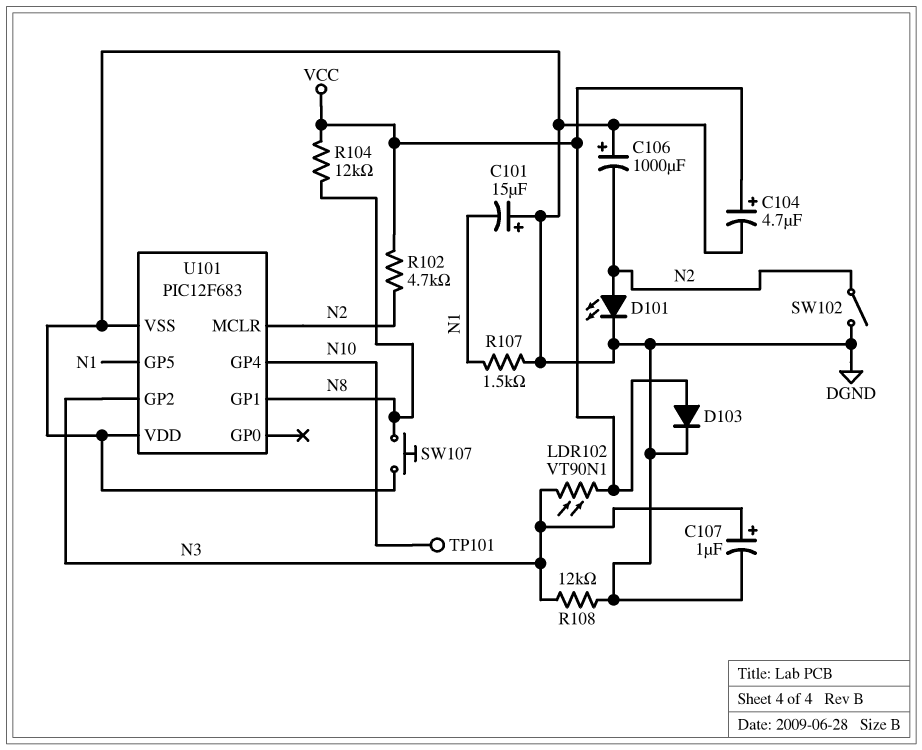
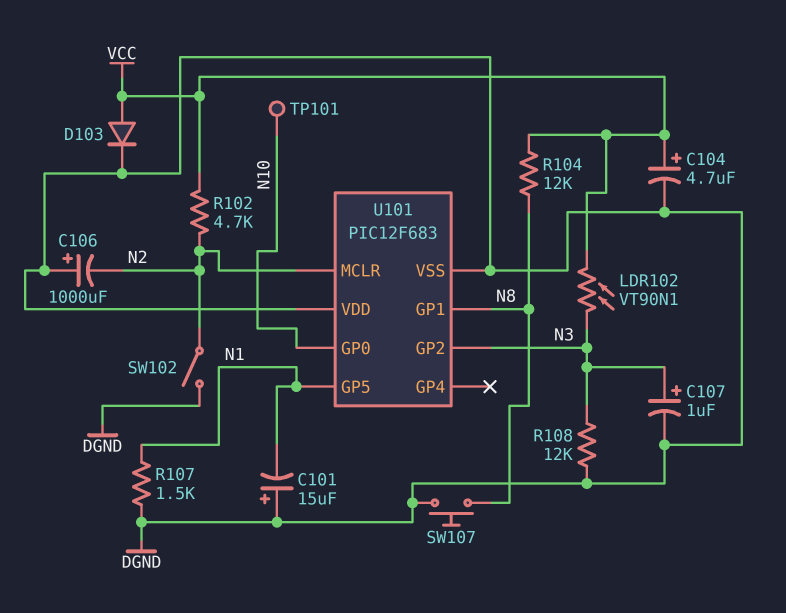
D101: LED (A N2, K DGND) -> none
U101 pin GP0: none -> N10
U101 pin GP4: N10 -> none

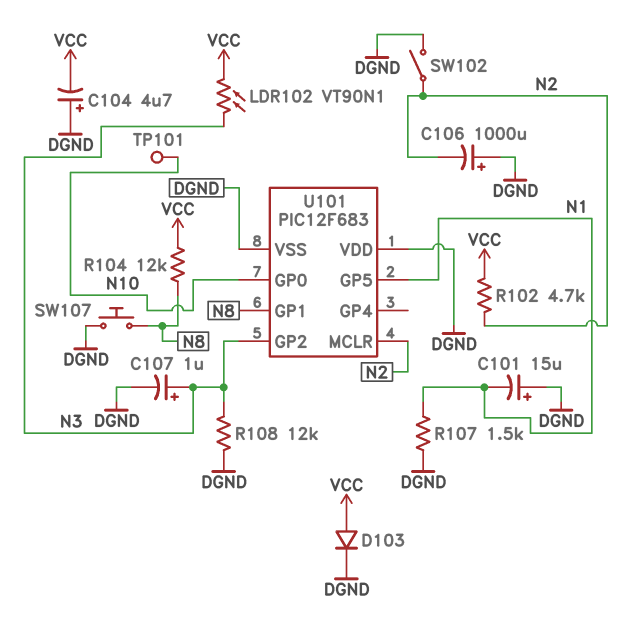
C104: 4.7uF (plus VCC, minus DGND) -> 4.7uF (plus DGND, minus VCC)

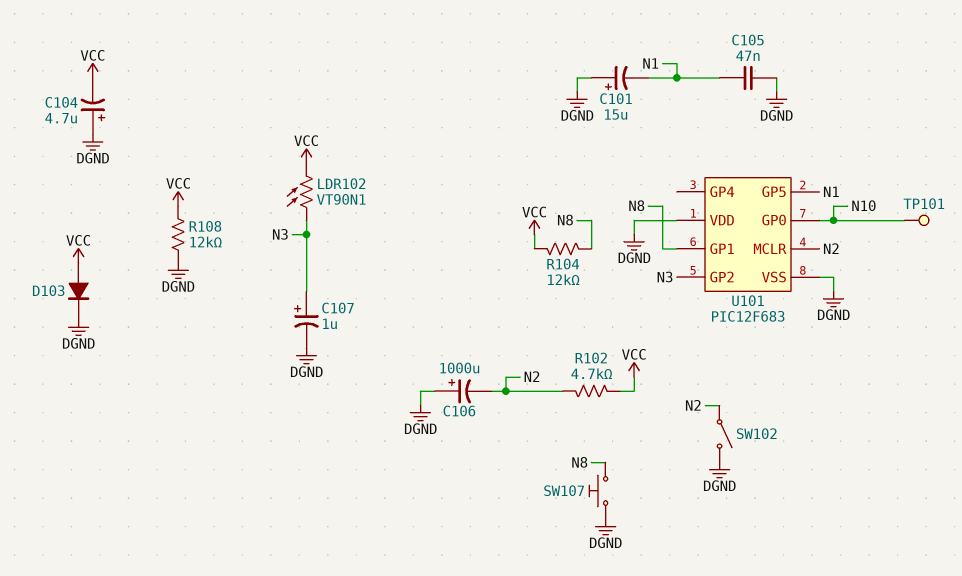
C105: none -> 47nF (DGND, N1)
R107: 1.5k (DGND, N1) -> none
R108: 12k (DGND, N3) -> 12k (DGND, VCC)

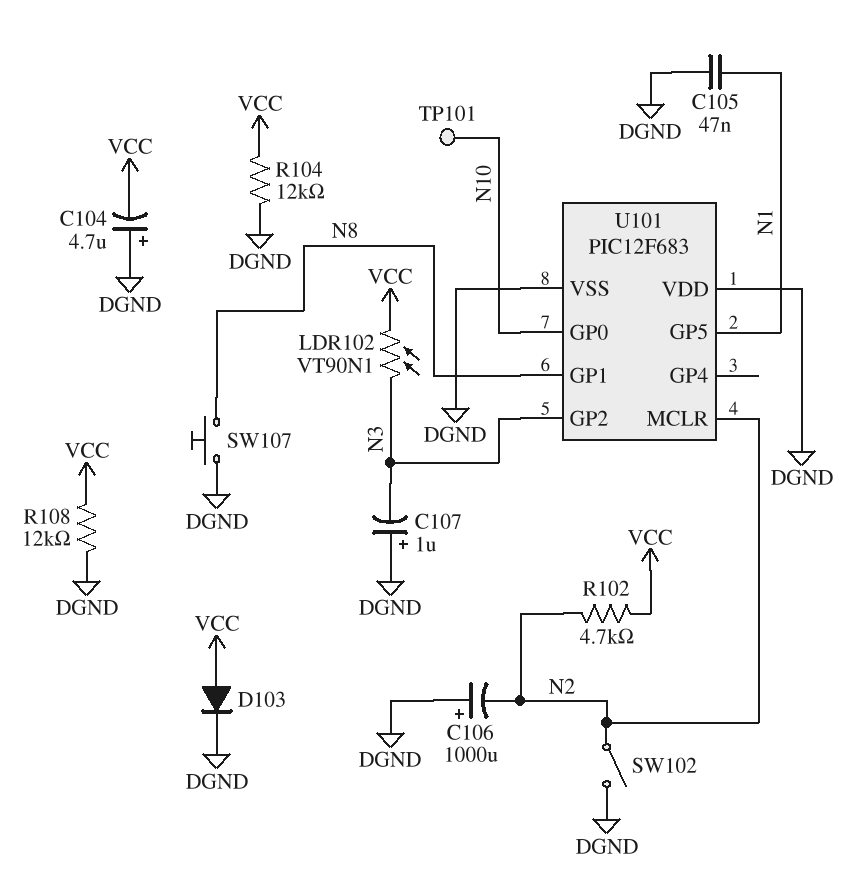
C101: 15uF (plus DGND, minus N1) -> none
C107: 1uF (plus N3, minus DGND) -> 1uF (plus DGND, minus N3)
R104: 12k (N8, VCC) -> 12k (DGND, VCC)

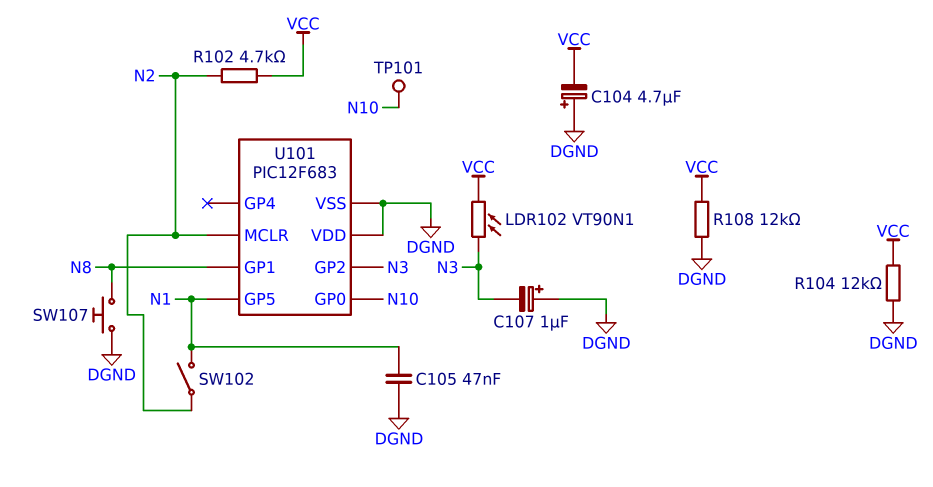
C106: 1000uF (plus DGND, minus N2) -> none
D103: diode (A VCC, K DGND) -> none
SW102: switch (DGND, N2) -> switch (N1, N2)

